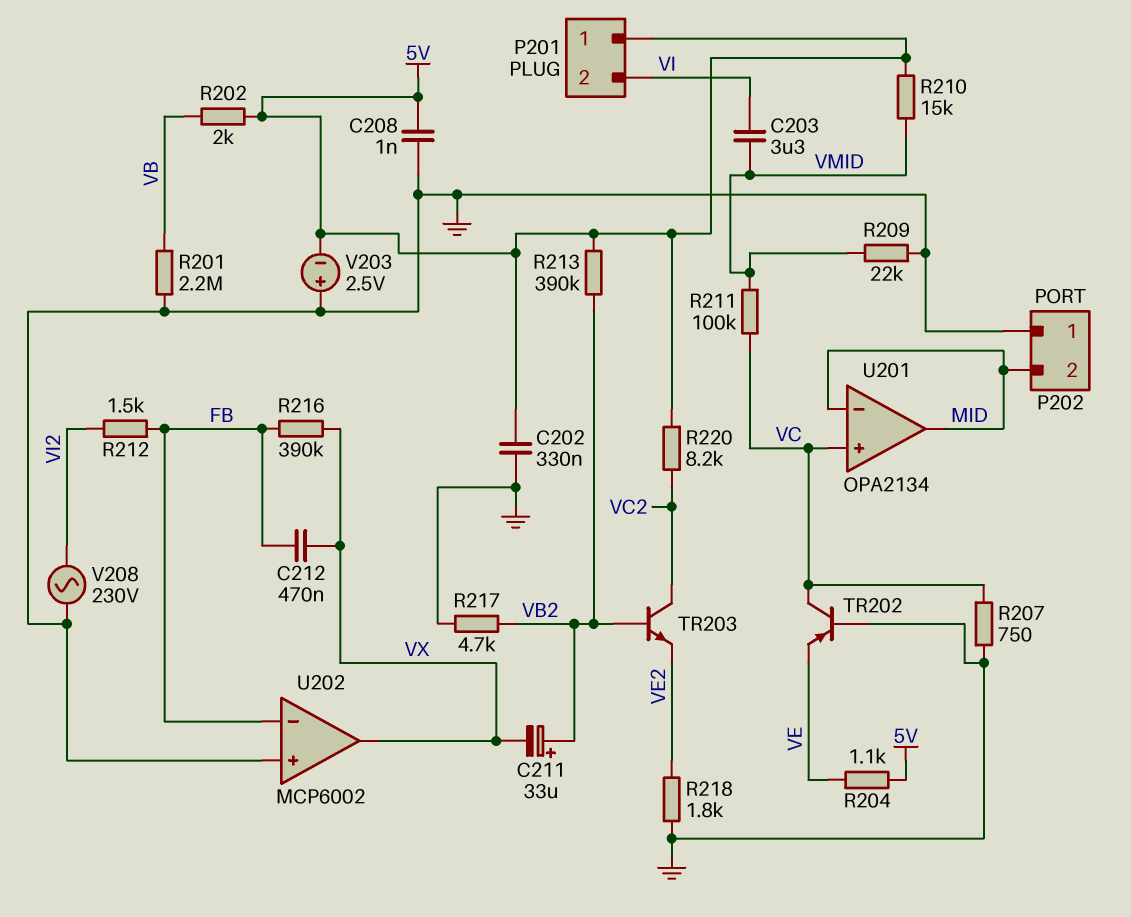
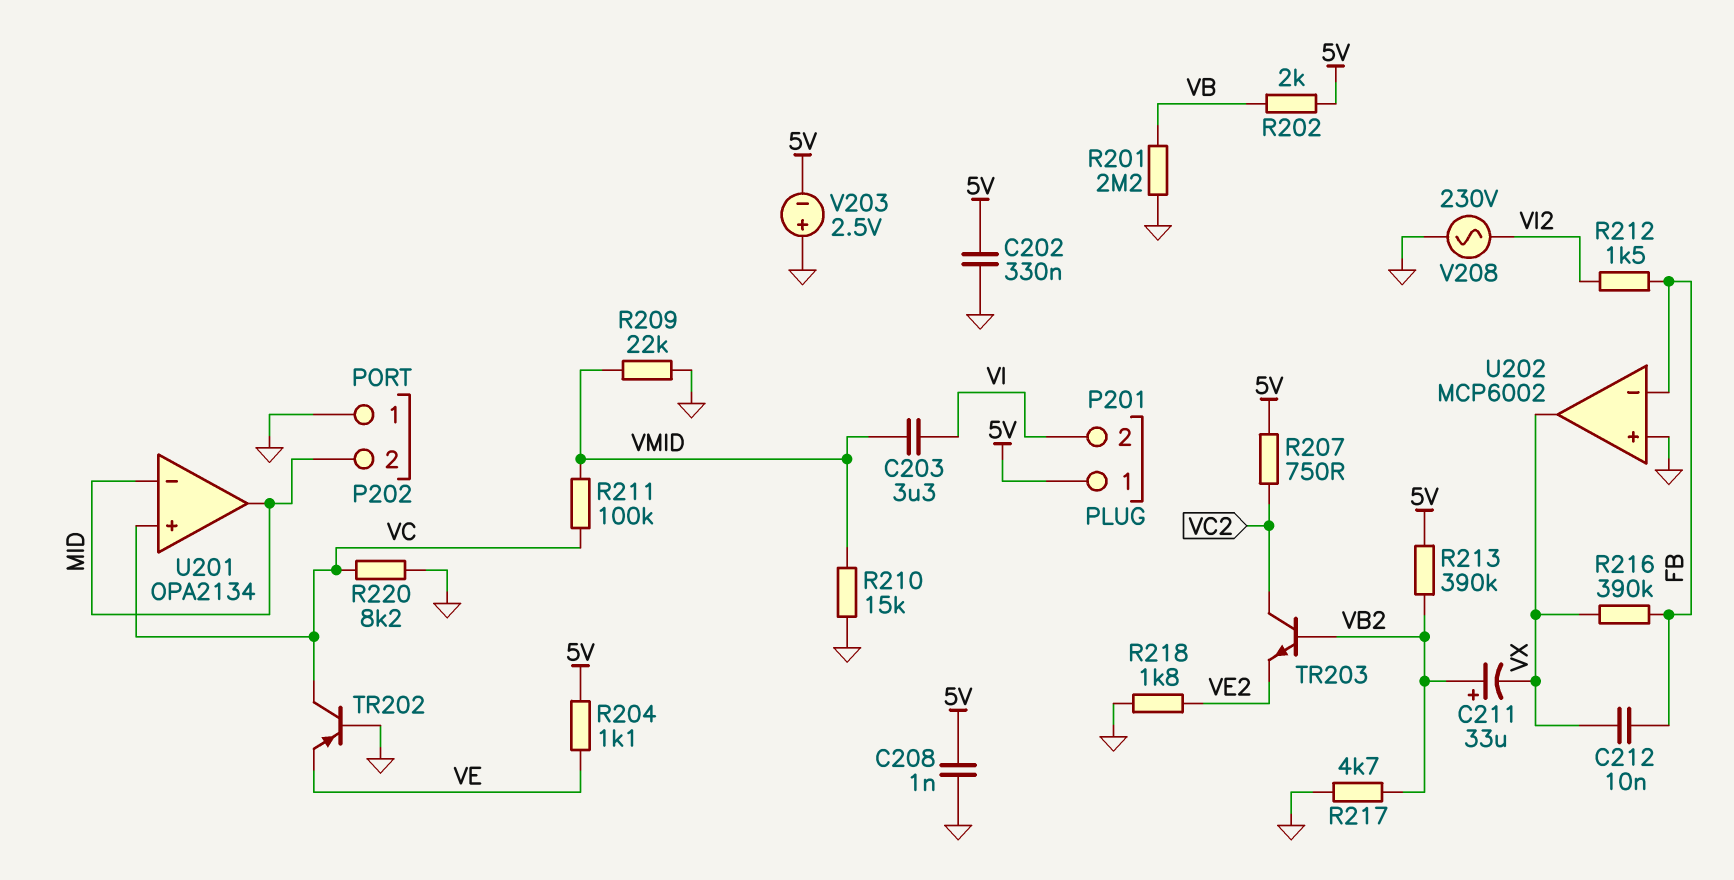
C212: 470nF (FB, VX) -> 10nF (FB, VX)
R207: 750 (GND, VC) -> 750 (5V, VC2)
R210: 15k (5V, VMID) -> 15k (GND, VMID)
R220: 8.2k (5V, VC2) -> 8.2k (GND, VC)

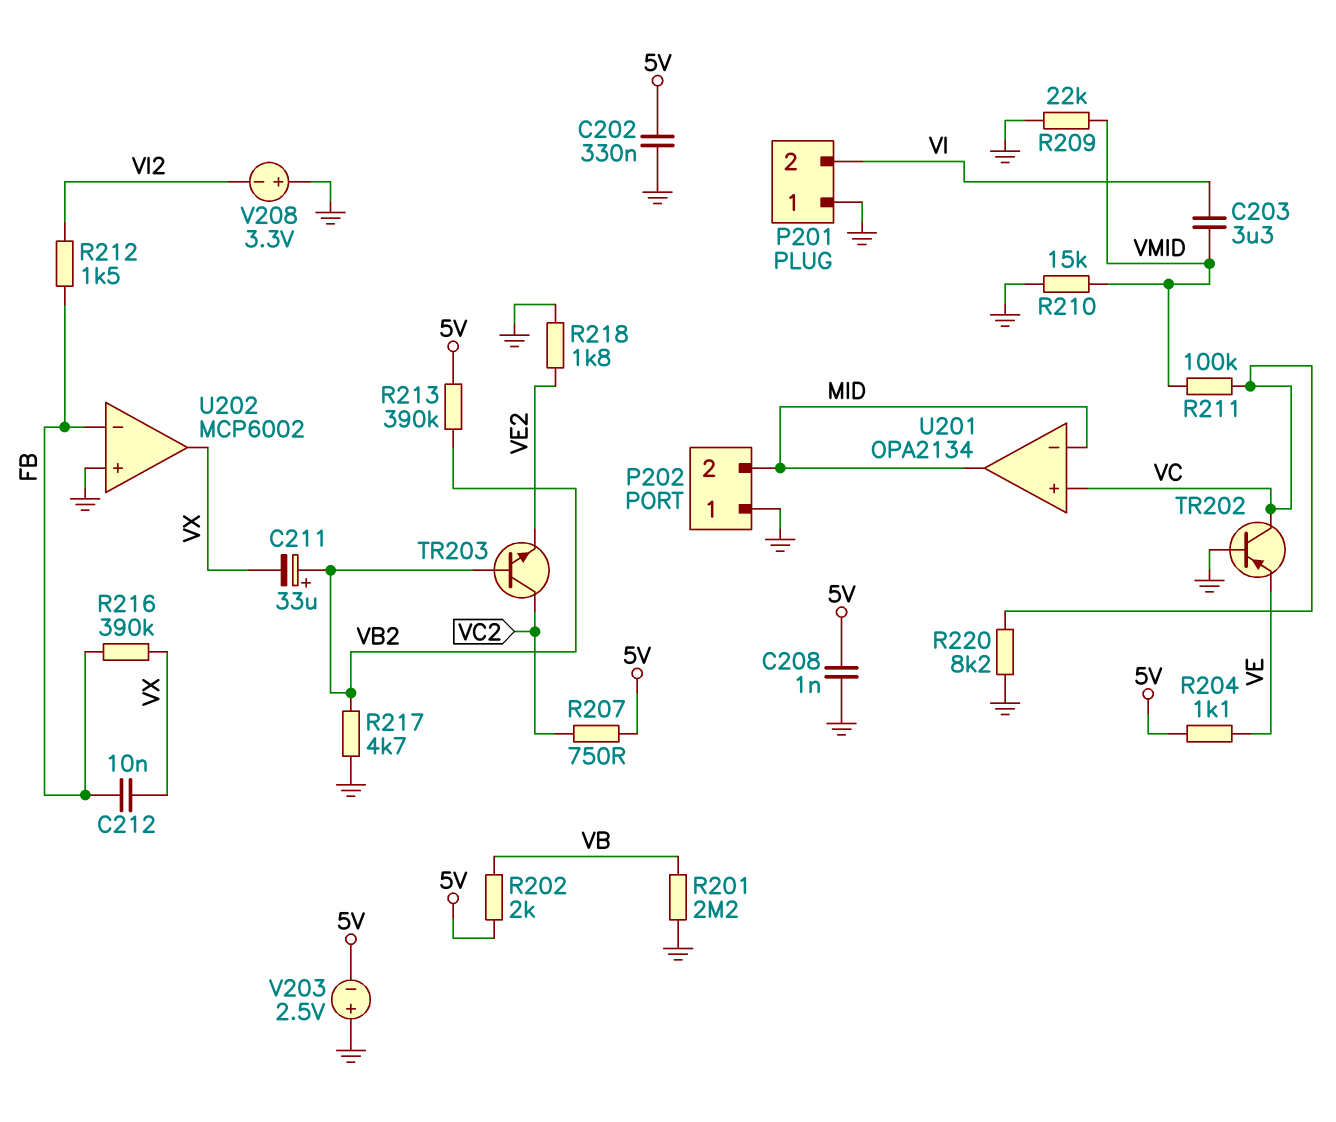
P201 pin 1: 5V -> GND
V208: AC 230V (GND, VI2) -> 3.3V (plus GND, minus VI2)

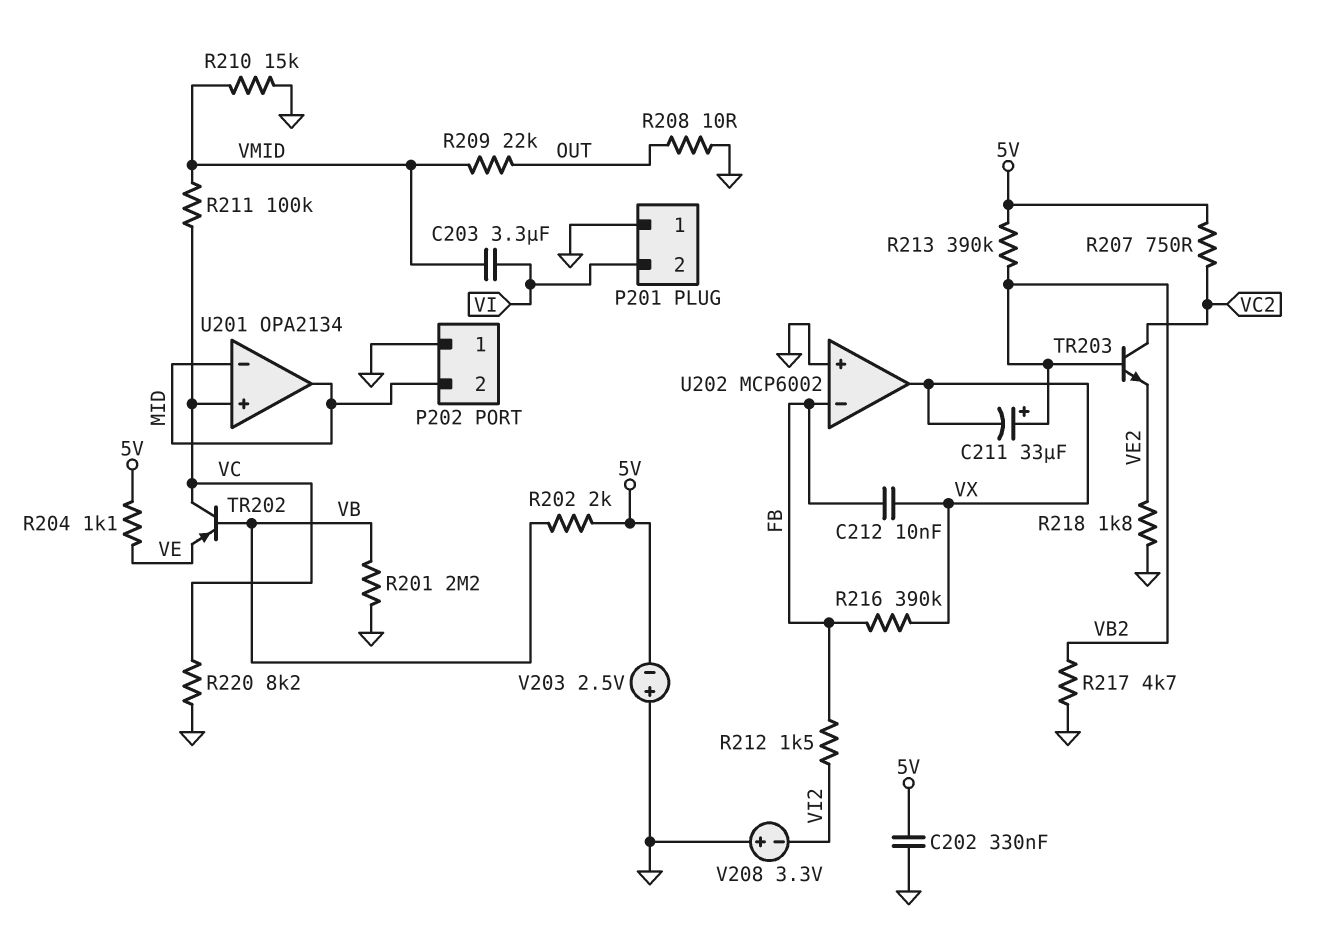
C208: 1nF (5V, GND) -> none
R208: none -> 10 (GND, OUT)
R209: 22k (GND, VMID) -> 22k (OUT, VMID)
TR202: PNP (B GND, C VC, E VE) -> PNP (B VB, C VC, E VE)

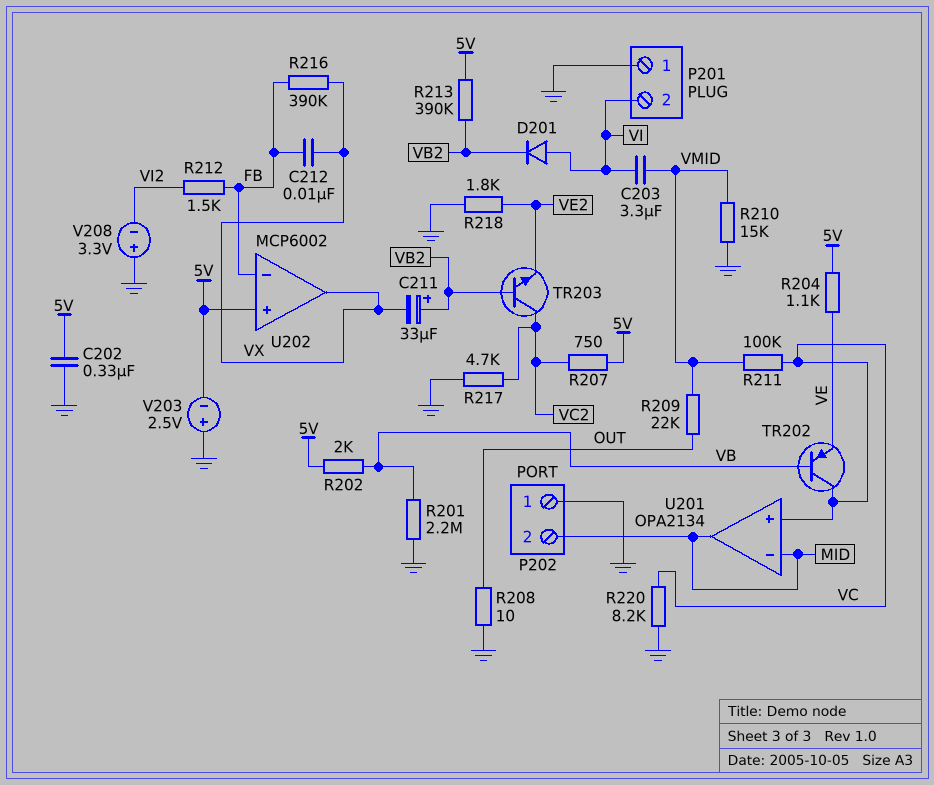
D201: none -> diode (A VI, K VB2)
R217: 4.7k (GND, VB2) -> 4.7k (GND, VC2)
U202 pin in+: GND -> 5V

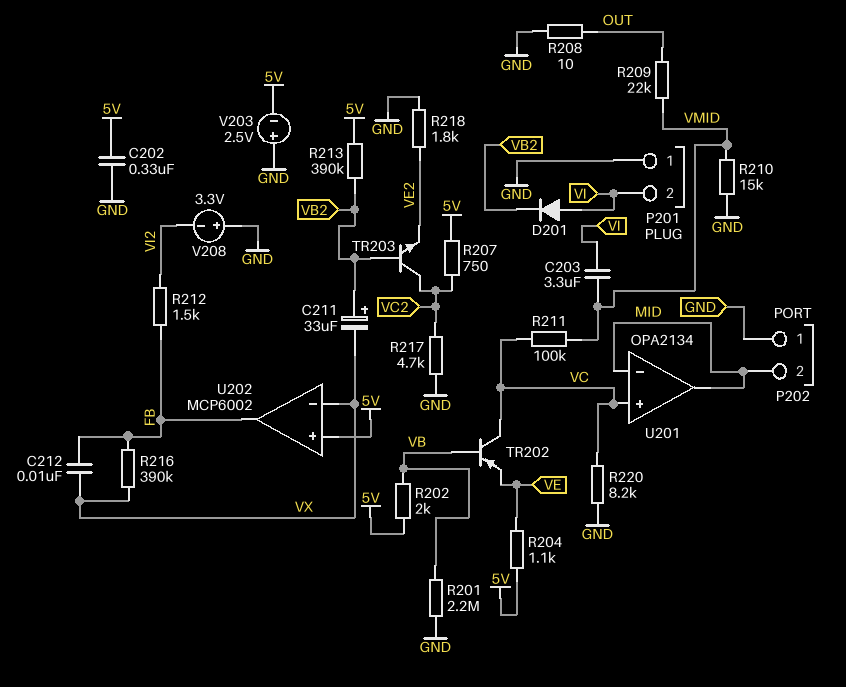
U202 pin in-: FB -> VX
U202 pin out: VX -> FB

